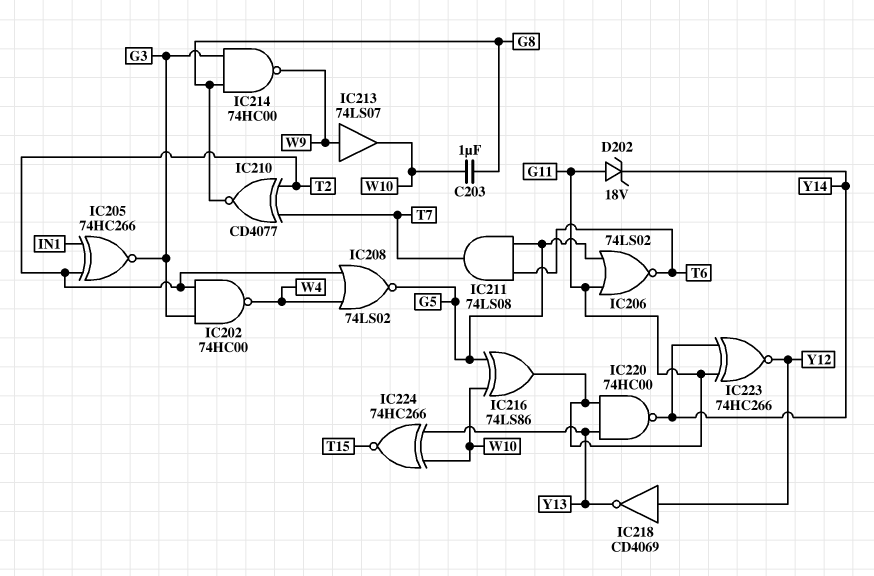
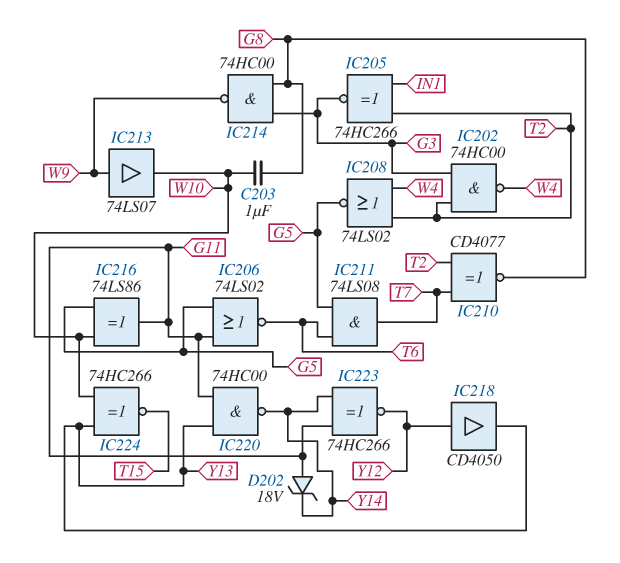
IC218: NOT CD4069 (in Y12, out Y13) -> buffer CD4050 (in Y12, out Y13)

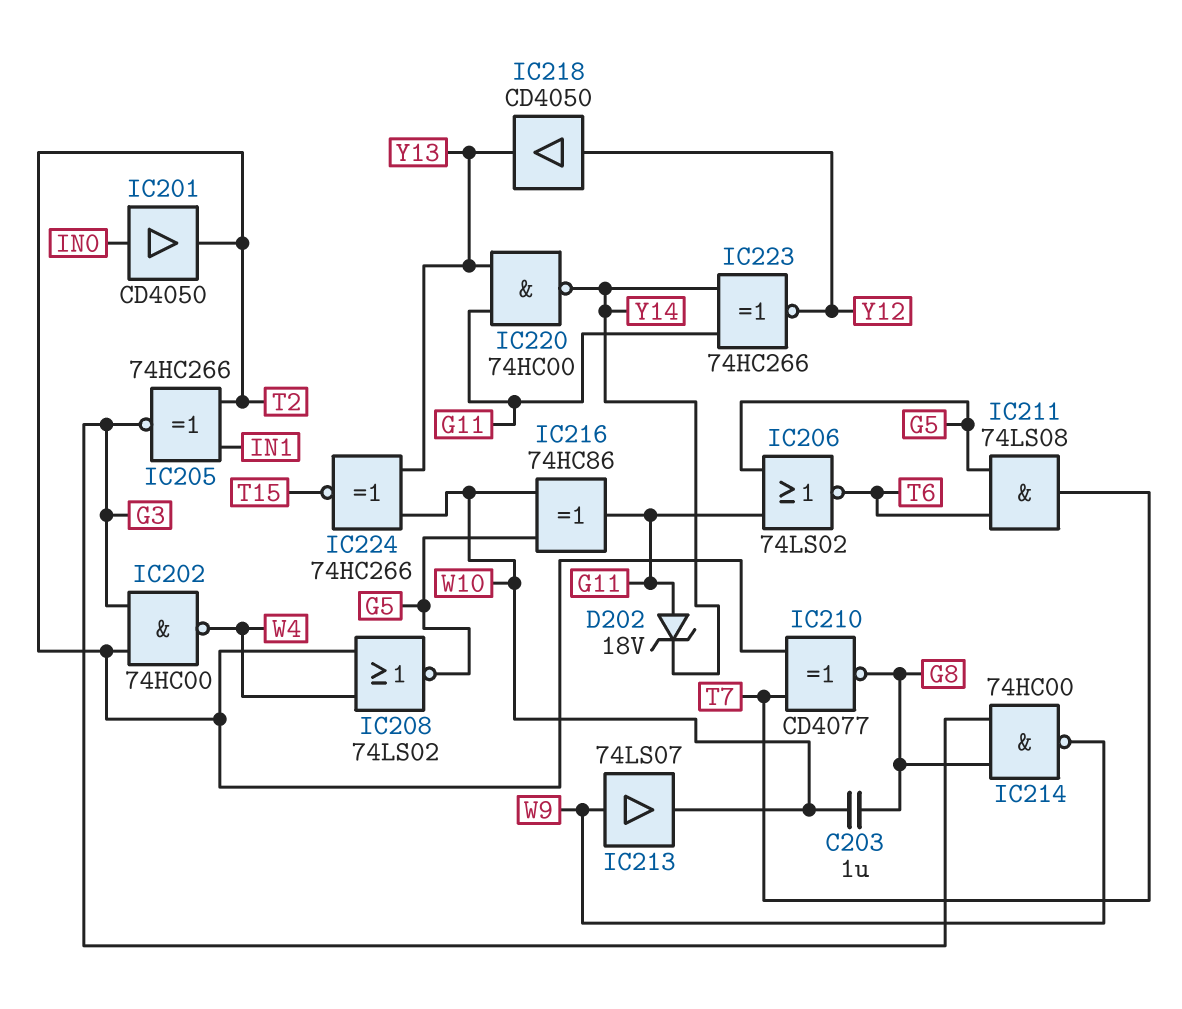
IC201: none -> buffer CD4050 (in IN0, out T2)
IC216: XOR 74LS86 (in G5, in W10, out G11) -> XOR 74HC86 (in G5, in W10, out G11)

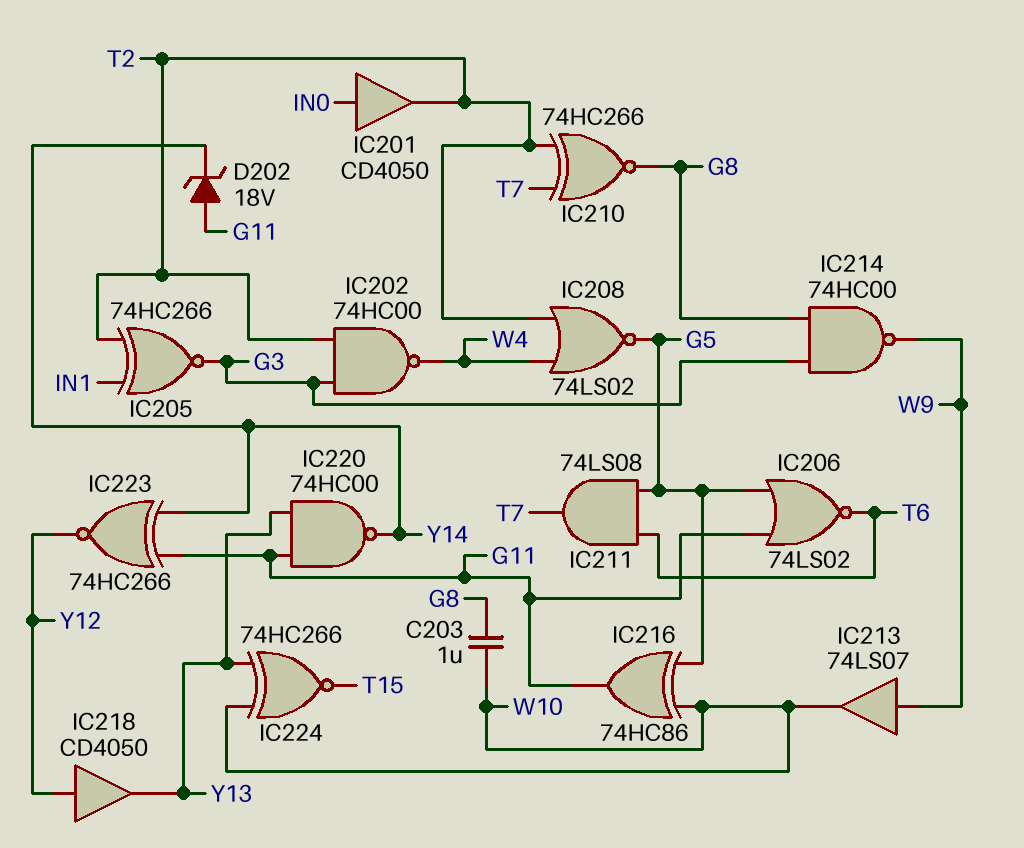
IC210: XNOR CD4077 (in T2, in T7, out G8) -> XNOR 74HC266 (in T2, in T7, out G8)

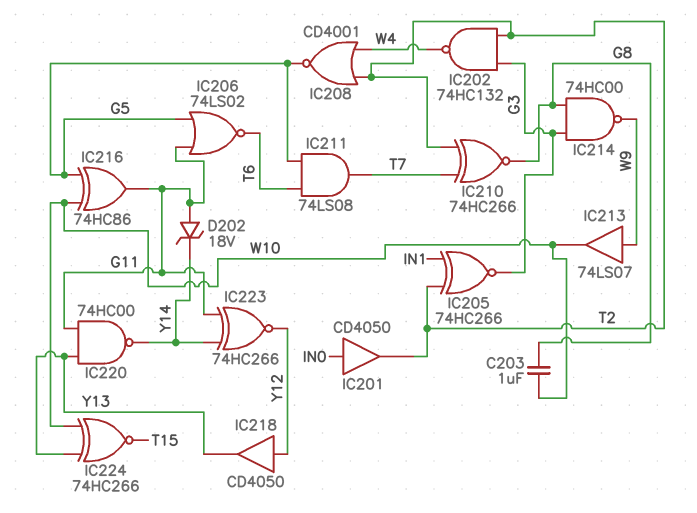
IC202: NAND 74HC00 (in G3, in T2, out W4) -> NAND 74HC132 (in G3, in T2, out W4)
IC208: NOR 74LS02 (in T2, in W4, out G5) -> NOR CD4001 (in T2, in W4, out G5)

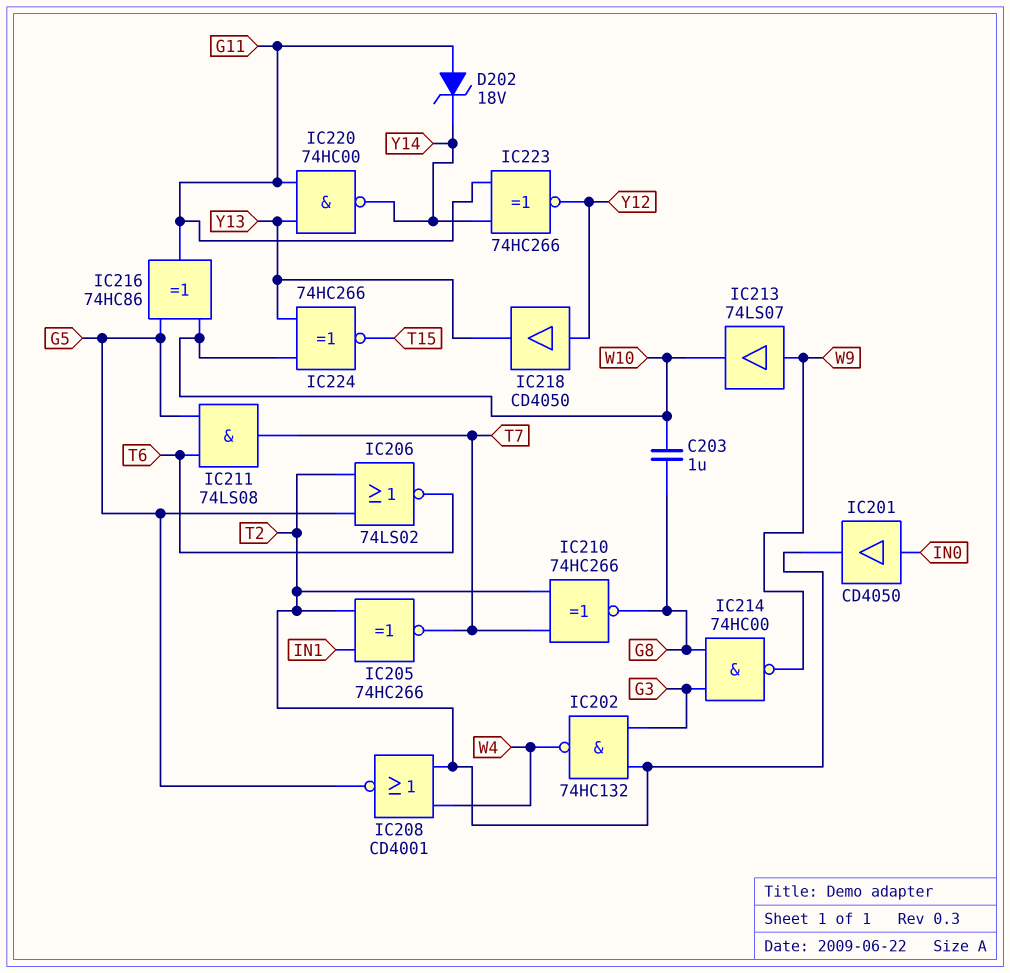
IC205: XNOR 74HC266 (in IN1, in T2, out G3) -> XNOR 74HC266 (in IN1, in T2, out T7)
IC206: NOR 74LS02 (in G5, in G11, out T6) -> NOR 74LS02 (in G5, in T2, out T6)

